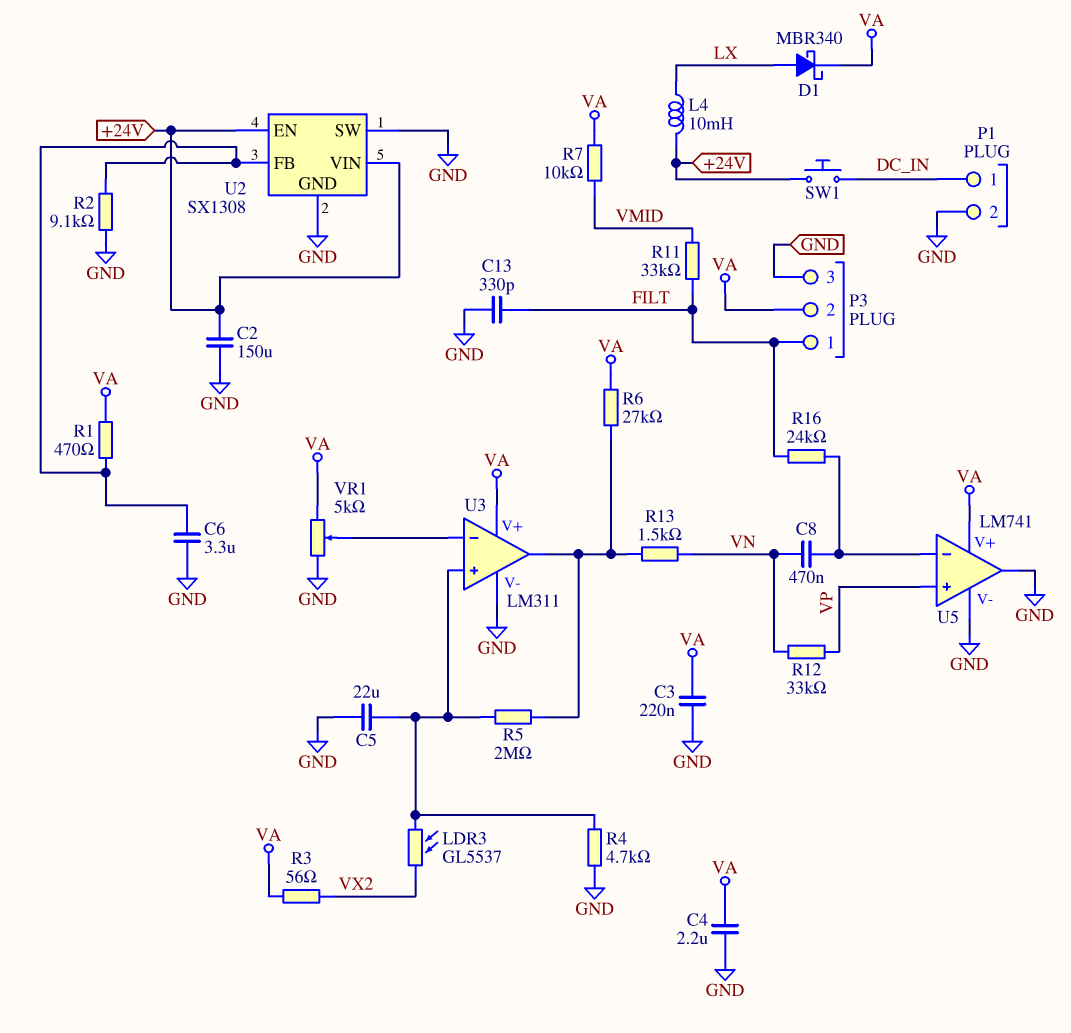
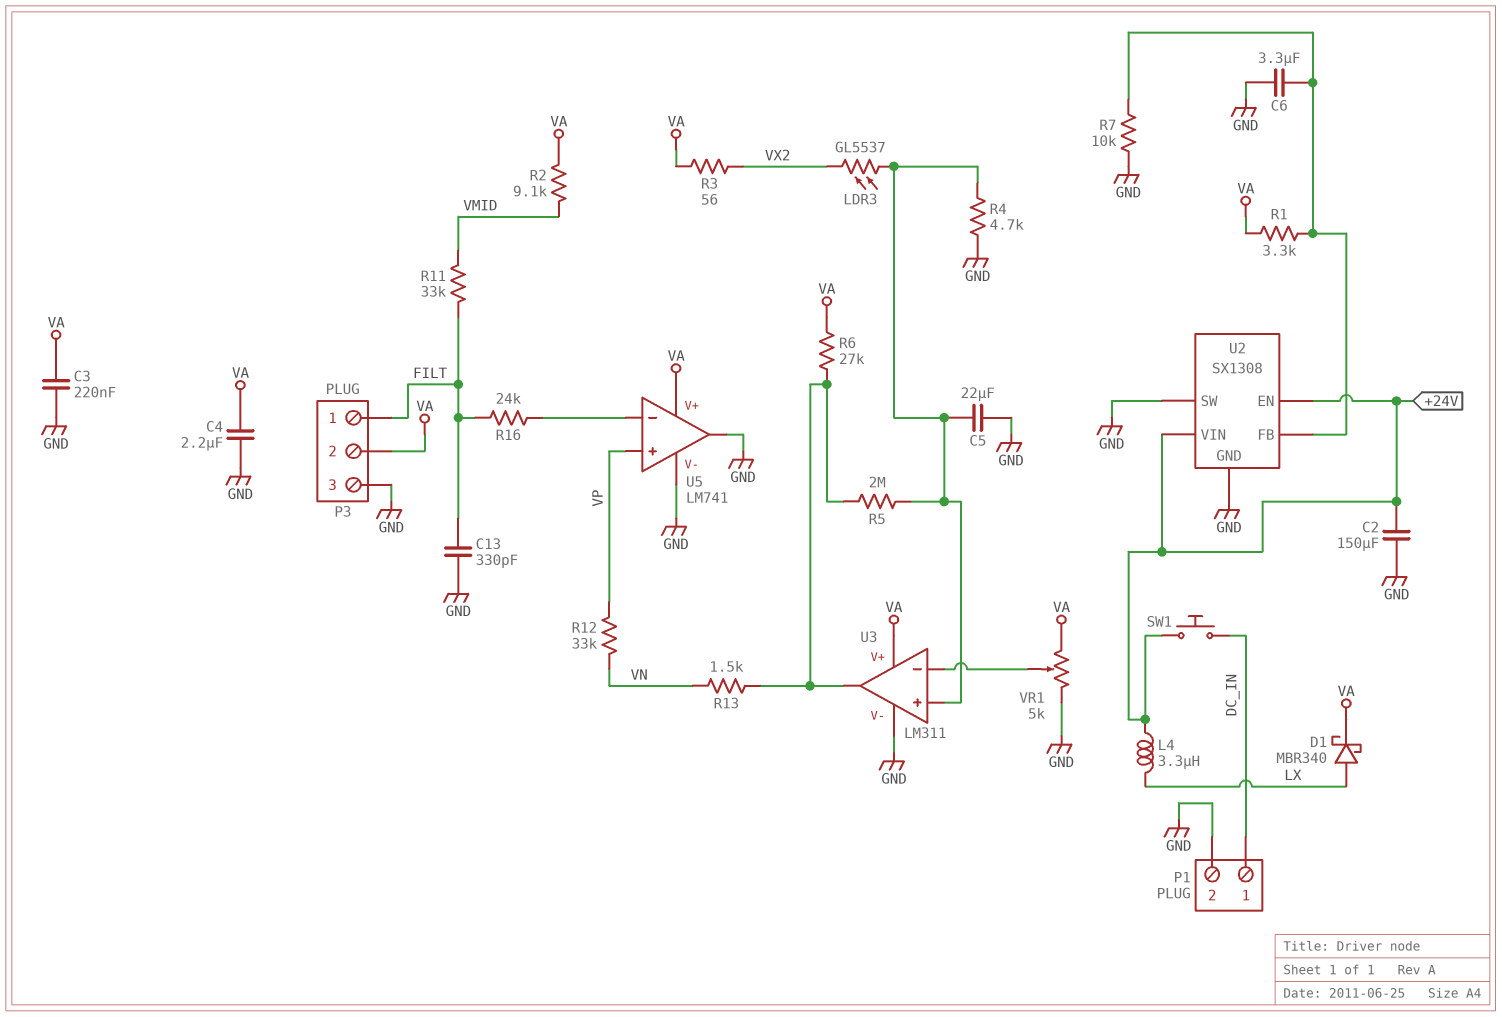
C8: 470nF (U5/in-, VN) -> none
L4: 10mH (+24V, LX) -> 3.3uH (+24V, LX)
R1: 470 (U2/FB, VA) -> 3.3k (U2/FB, VA)
R2: 9.1k (GND, U2/FB) -> 9.1k (VA, VMID)
R7: 10k (VA, VMID) -> 10k (GND, U2/FB)

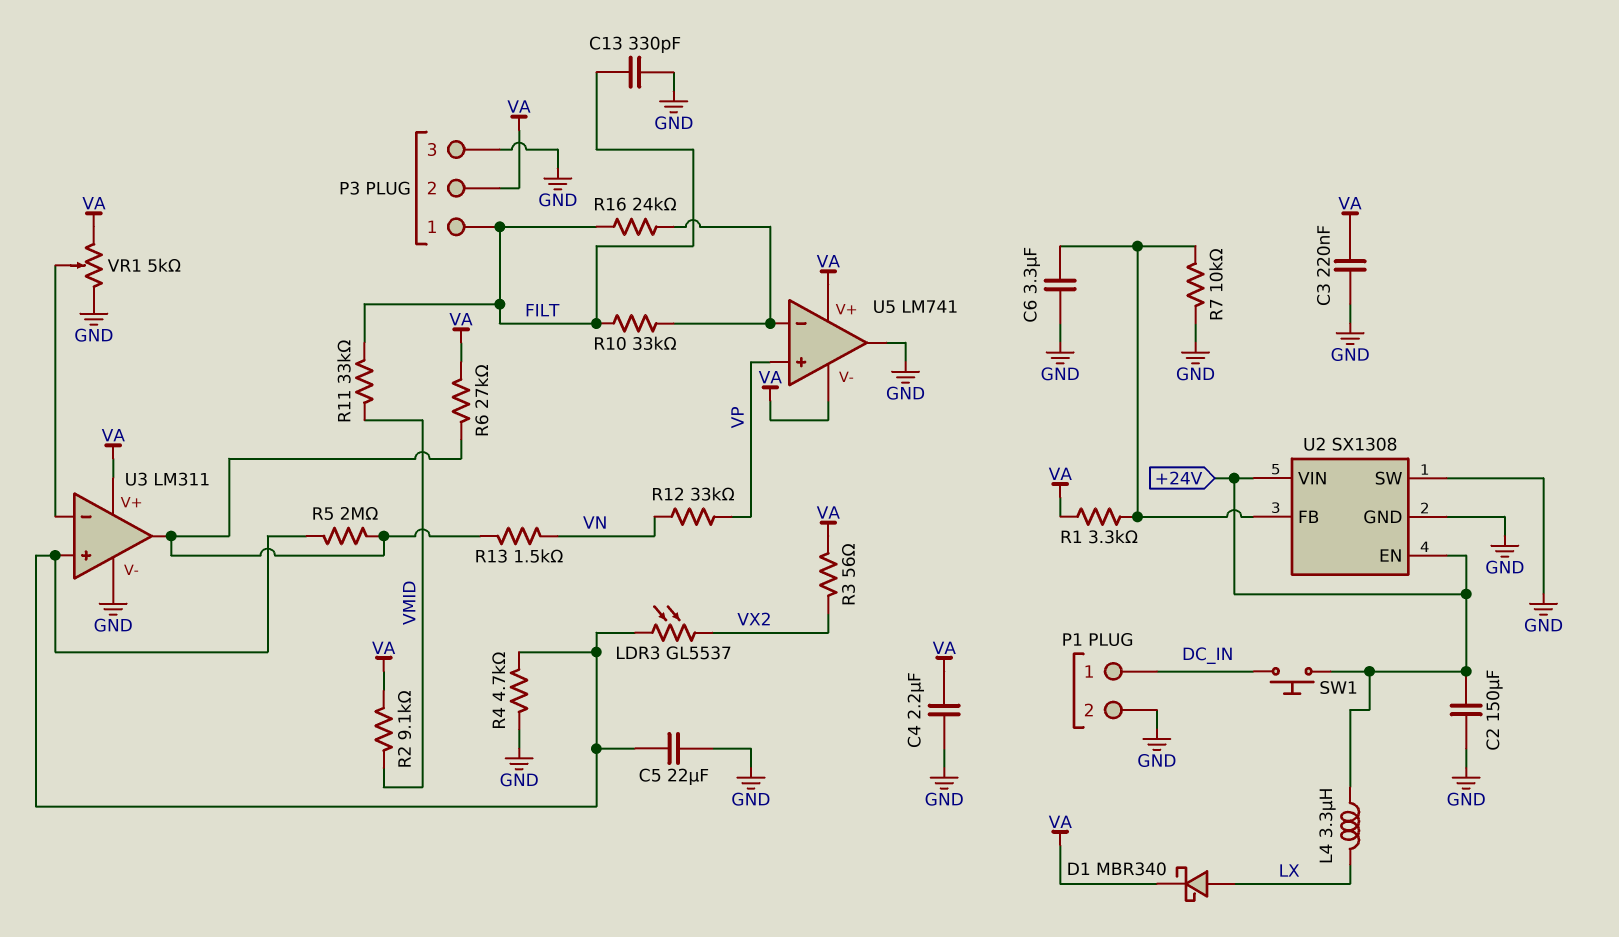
R10: none -> 33k (FILT, U5/in-)
U5 pin V-: GND -> VA

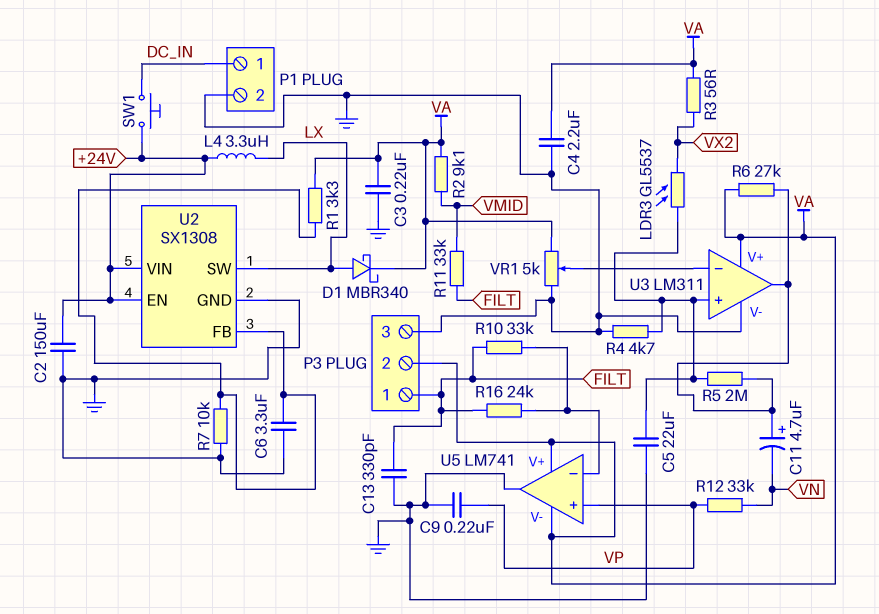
C9: none -> 220nF (GND, VP)
C11: none -> 4.7uF (plus U3/out, minus VN)
R13: 1.5k (U3/out, VN) -> none
U2 pin SW: GND -> LX

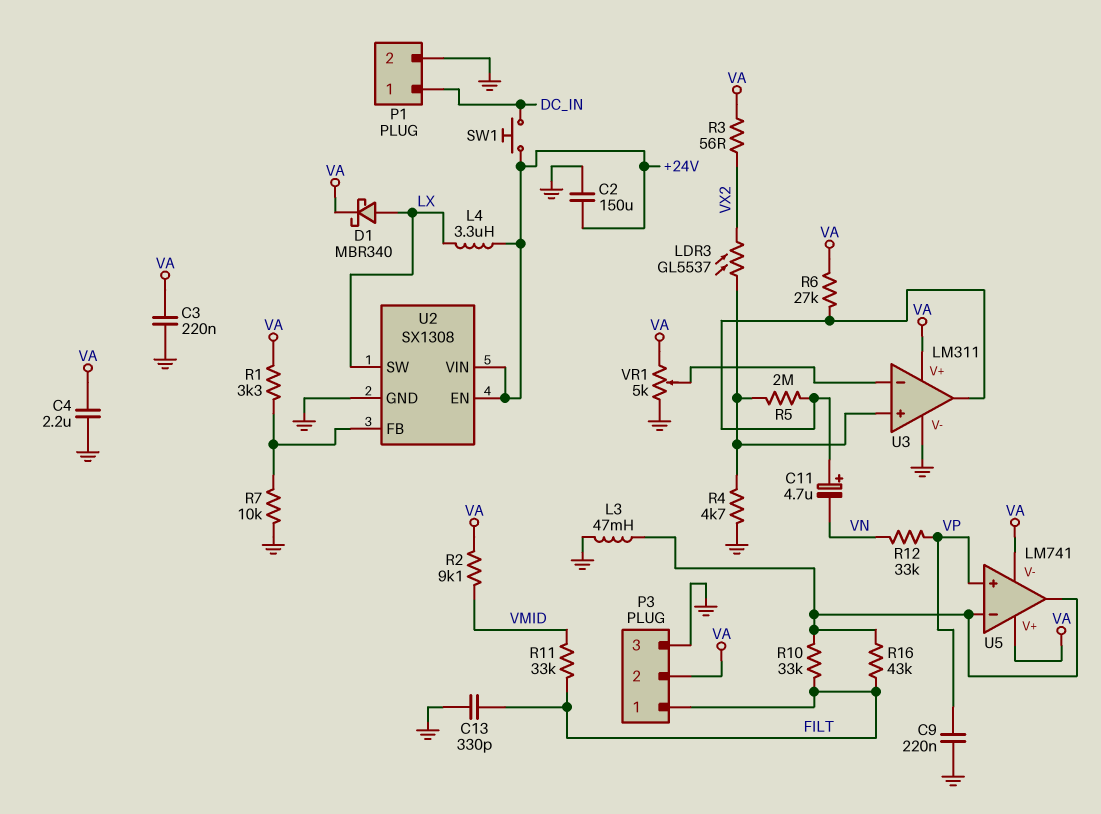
C5: 22uF (GND, U3/in+) -> none
C6: 3.3uF (GND, U2/FB) -> none
L3: none -> 47mH (GND, U5/in-)
R16: 24k (FILT, U5/in-) -> 43k (FILT, U5/in-)
U5 pin out: GND -> U5/in-

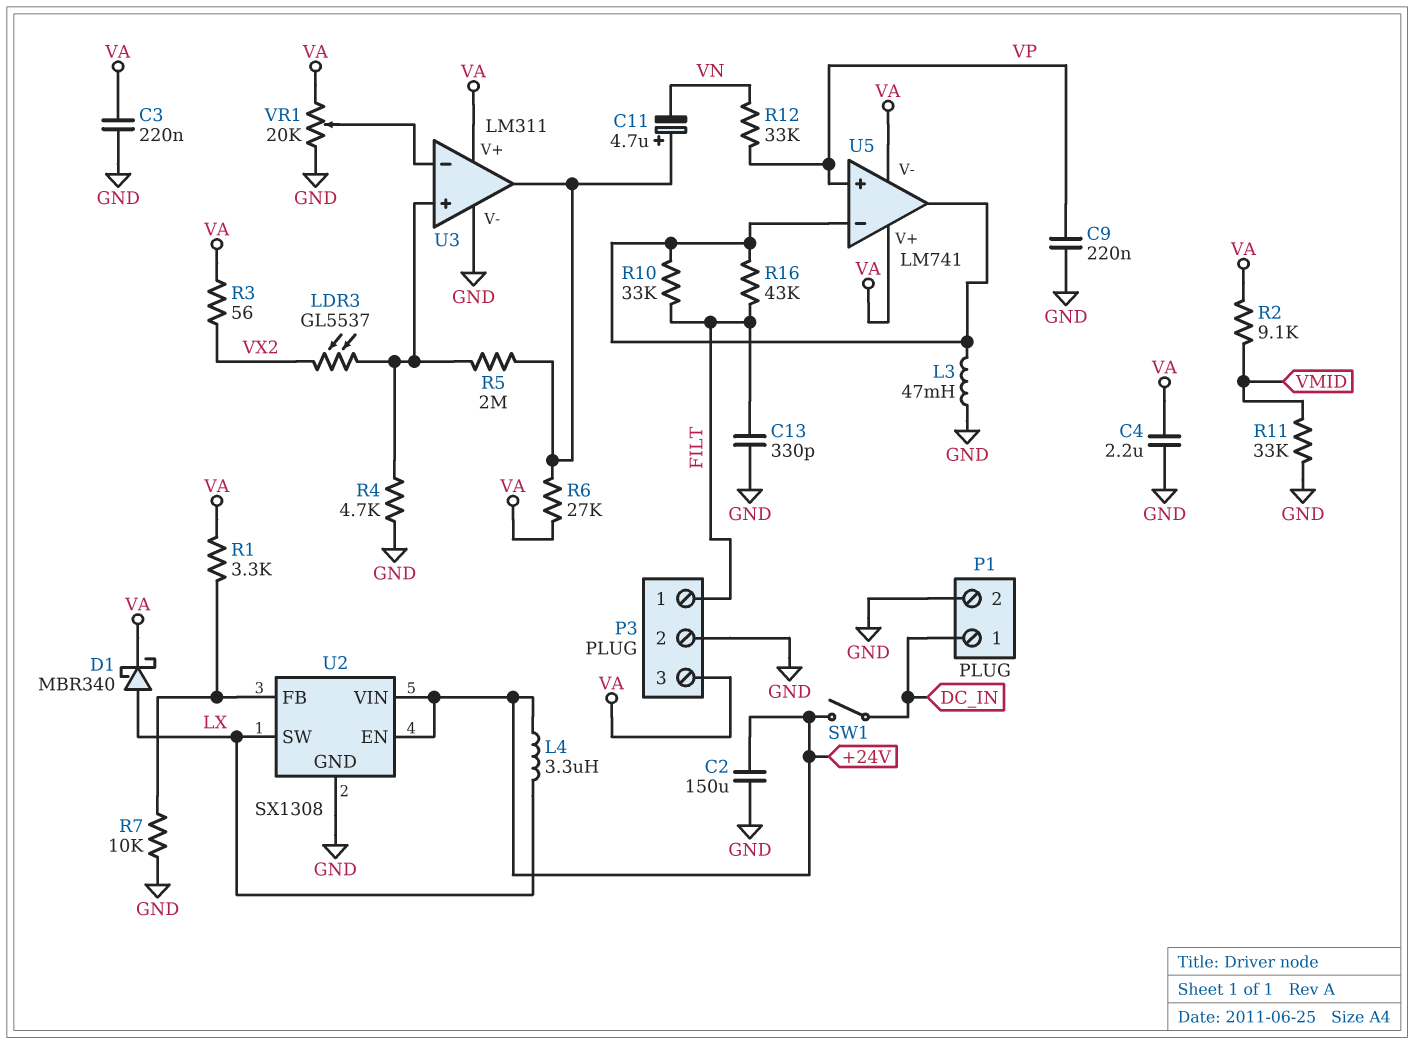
P3 pin 2: VA -> GND
P3 pin 3: GND -> VA
R11: 33k (FILT, VMID) -> 33k (GND, VMID)
SW1: button (+24V, DC_IN) -> switch (+24V, DC_IN)
VR1: 5k (GND, VA, wiper U3/in-) -> 20k (GND, VA, wiper U3/in-)

